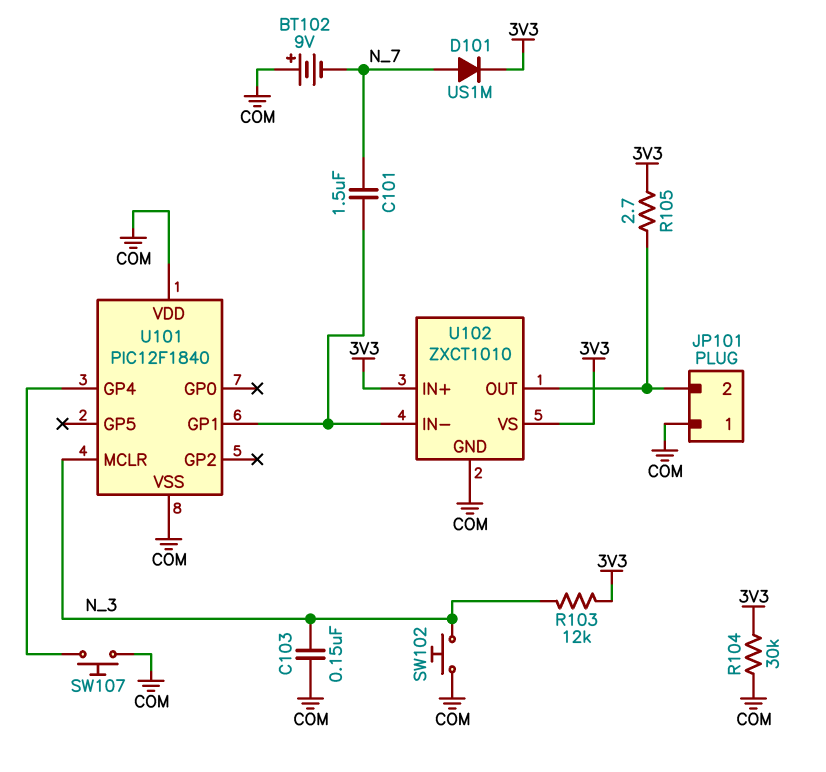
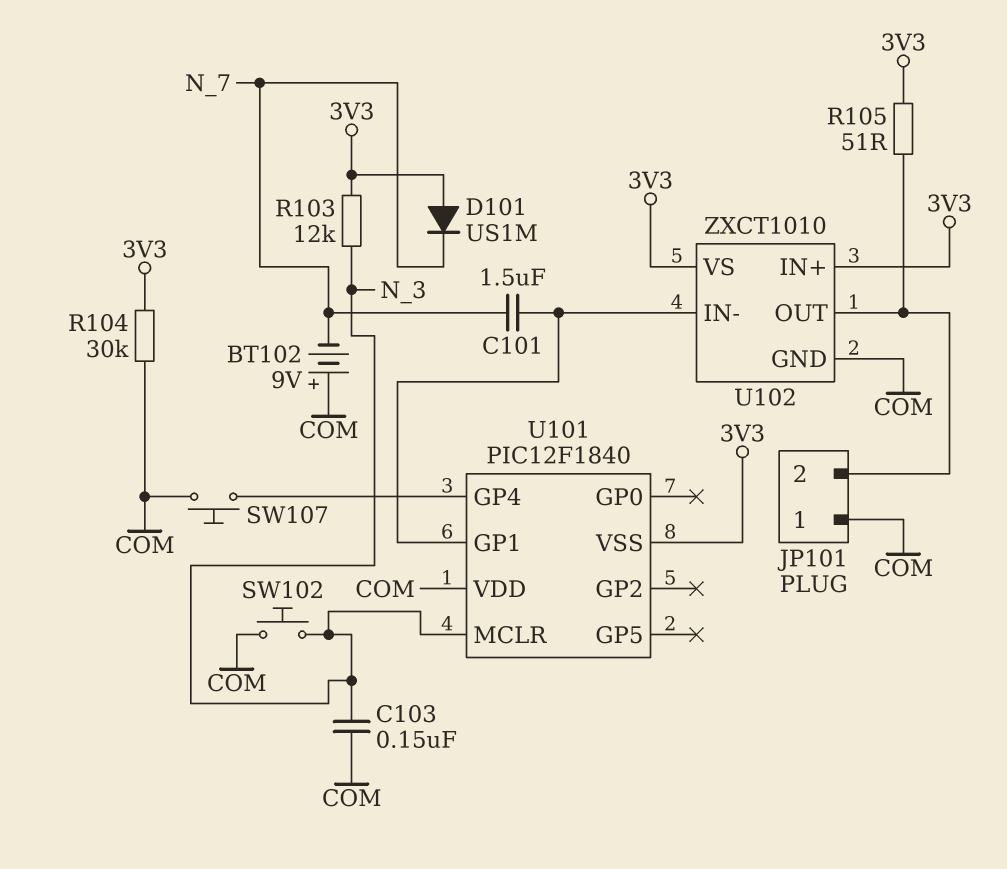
D101: diode US1M (A N_7, K 3V3) -> diode US1M (A 3V3, K N_7)
R105: 2.7 (3V3, JP101/2) -> 51 (3V3, JP101/2)
U101 pin VSS: COM -> 3V3

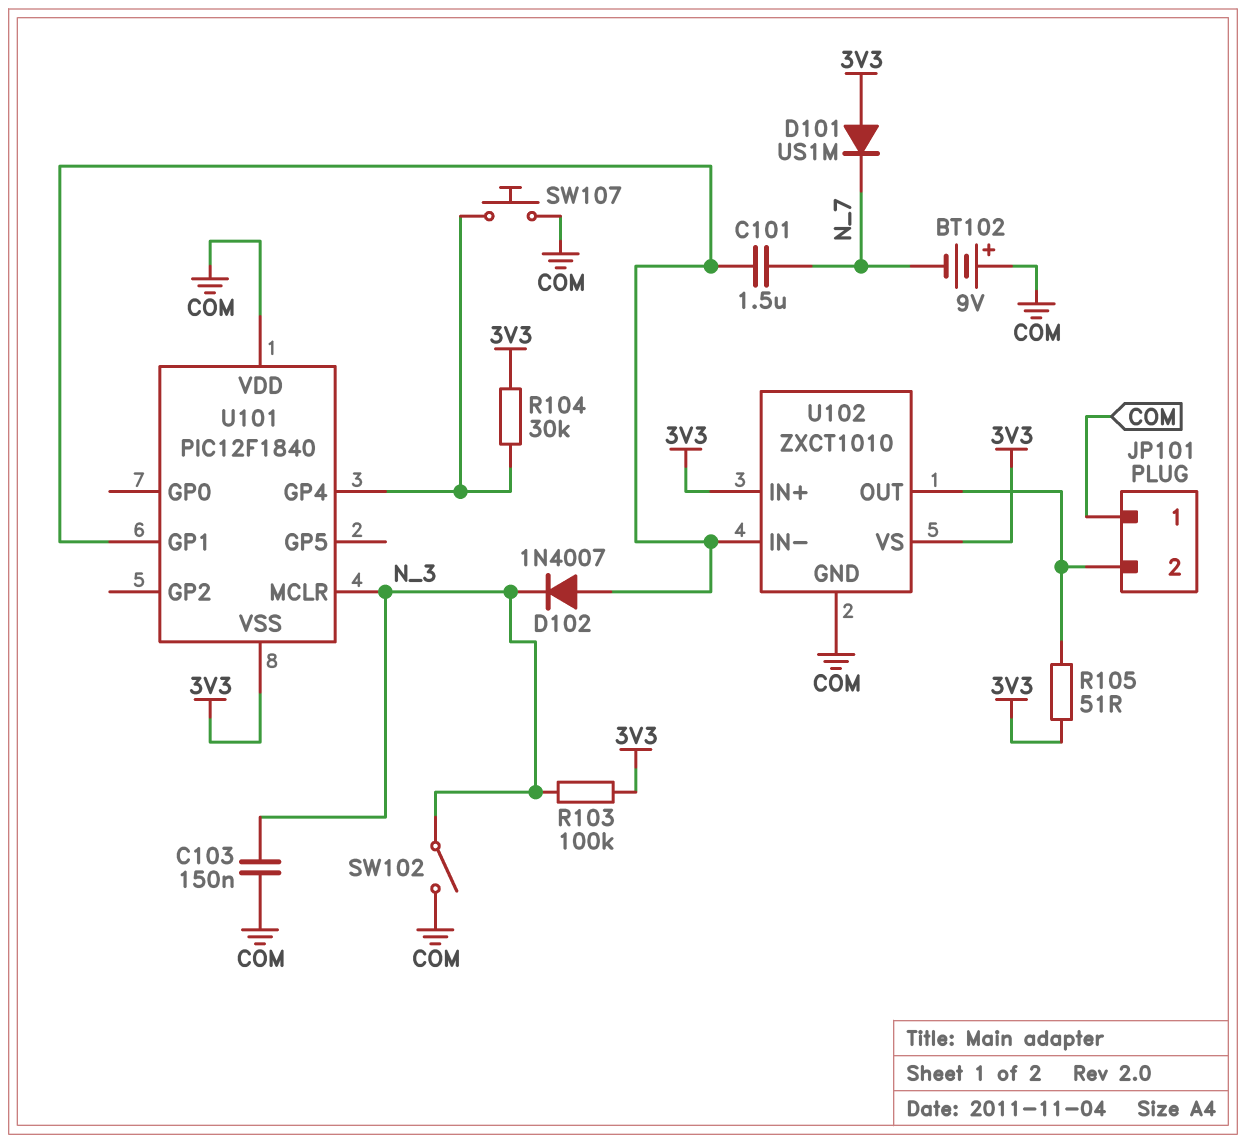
D102: none -> diode 1N4007 (A U101/GP1, K N_3)
R103: 12k (3V3, N_3) -> 100k (3V3, N_3)
R104: 30k (3V3, COM) -> 30k (3V3, U101/GP4)
SW102: button (COM, N_3) -> switch (COM, N_3)

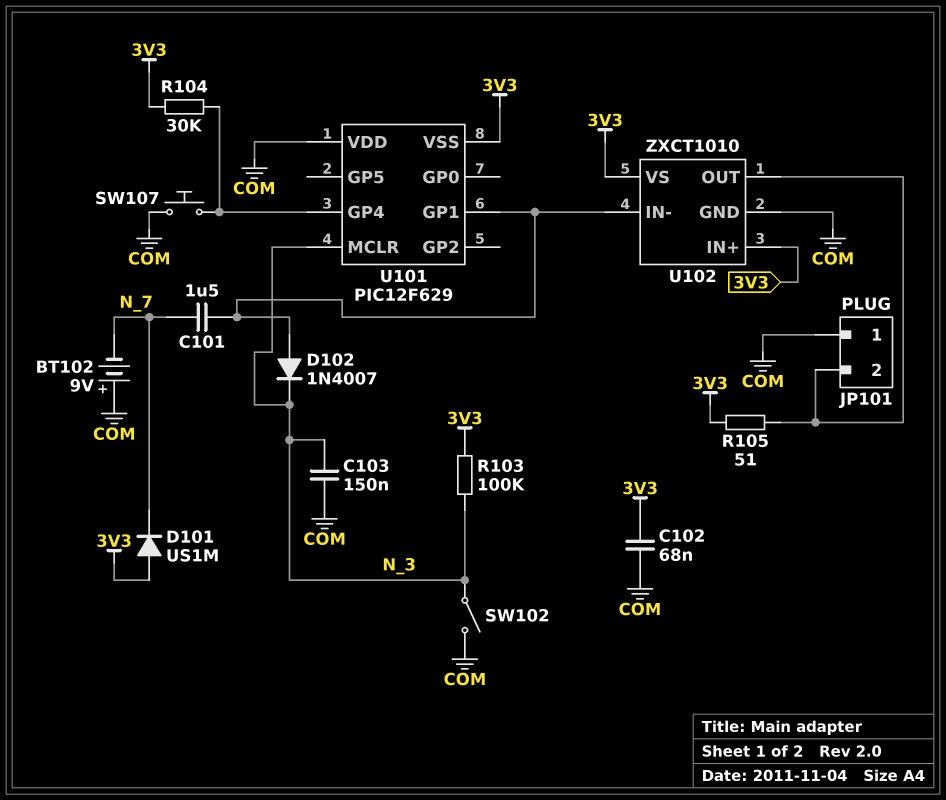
C102: none -> 68nF (3V3, COM)
U101: PIC12F1840 -> PIC12F629

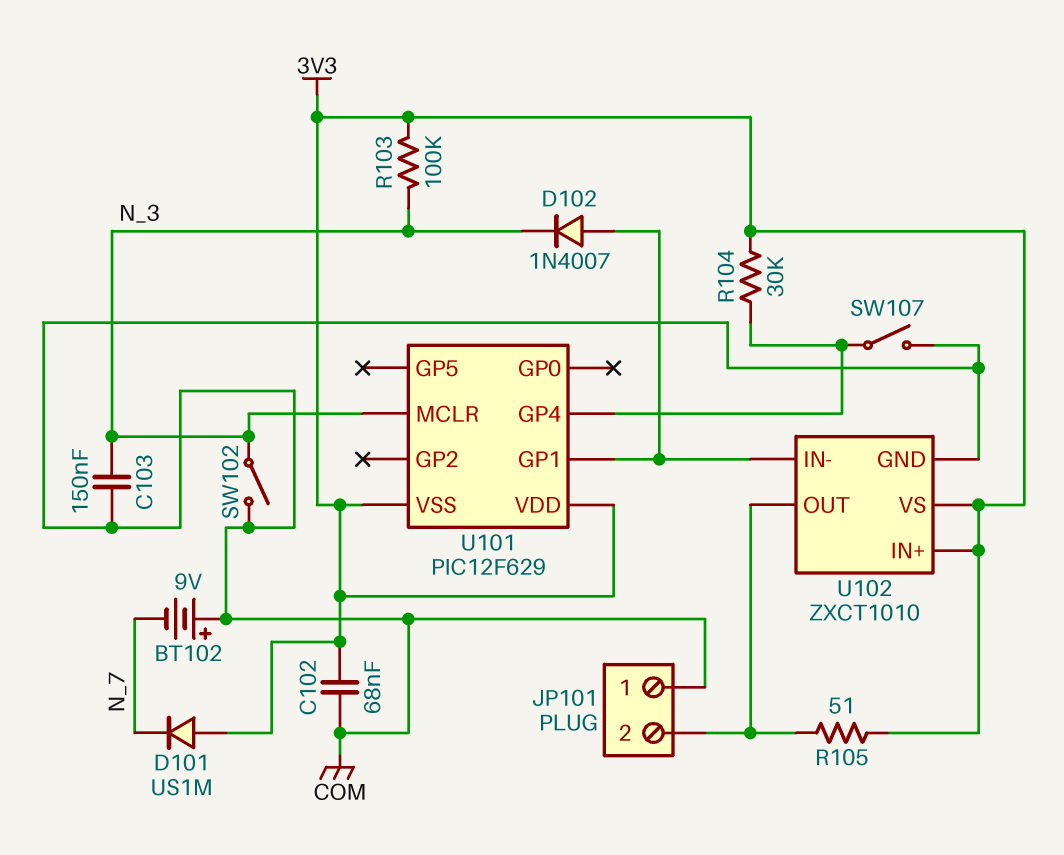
C101: 1.5uF (N_7, U101/GP1) -> none
SW107: button (COM, U101/GP4) -> switch (COM, U101/GP4)
U101 pin VDD: COM -> 3V3

